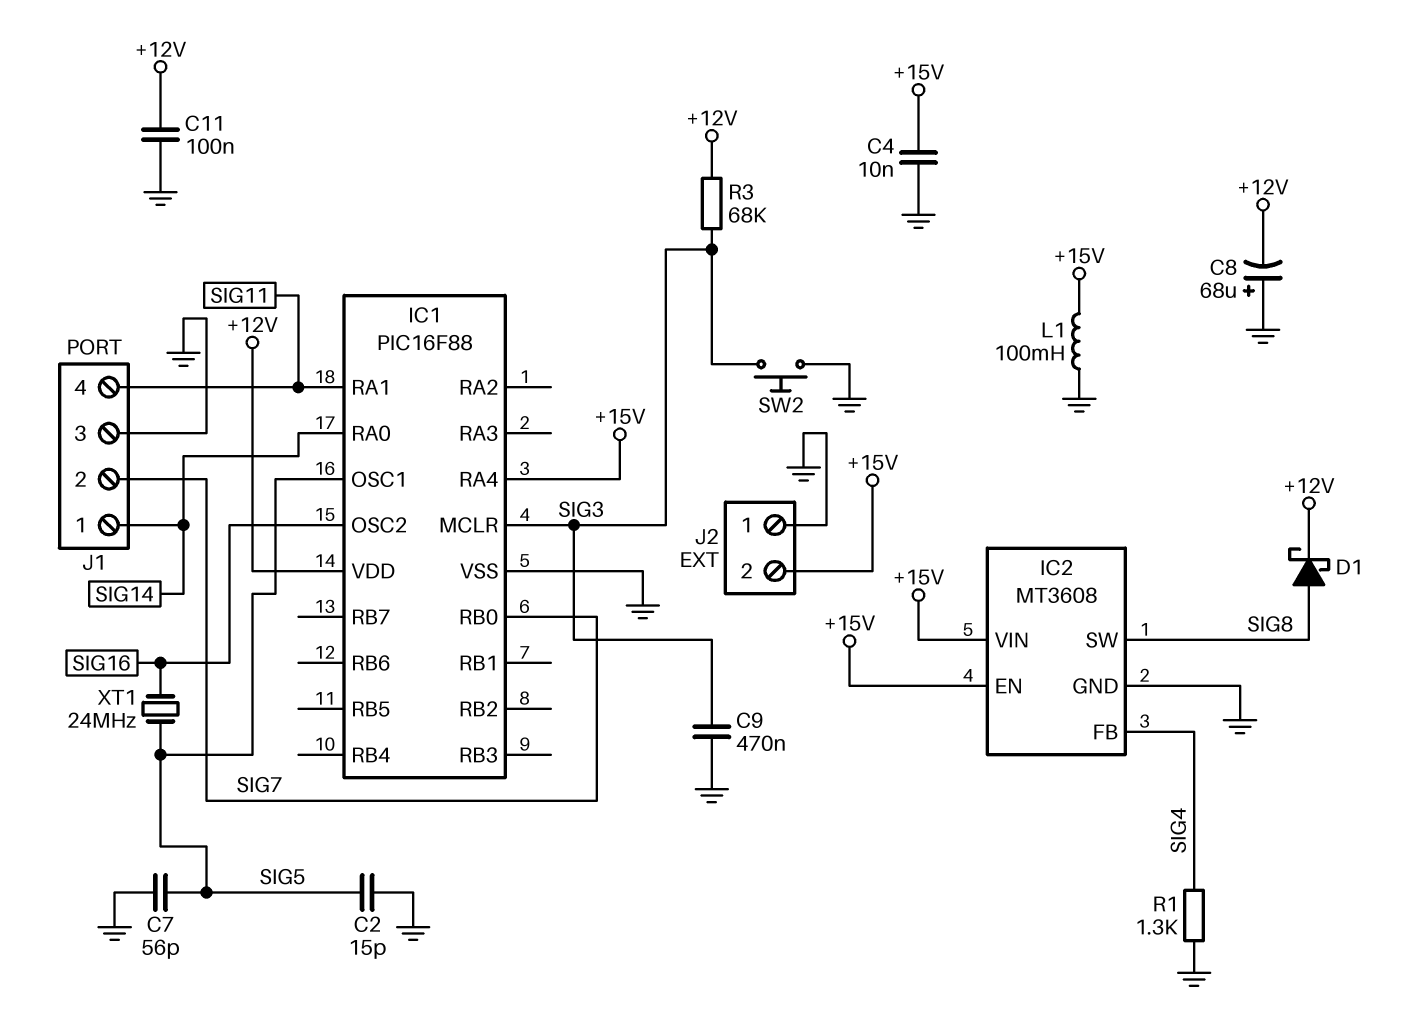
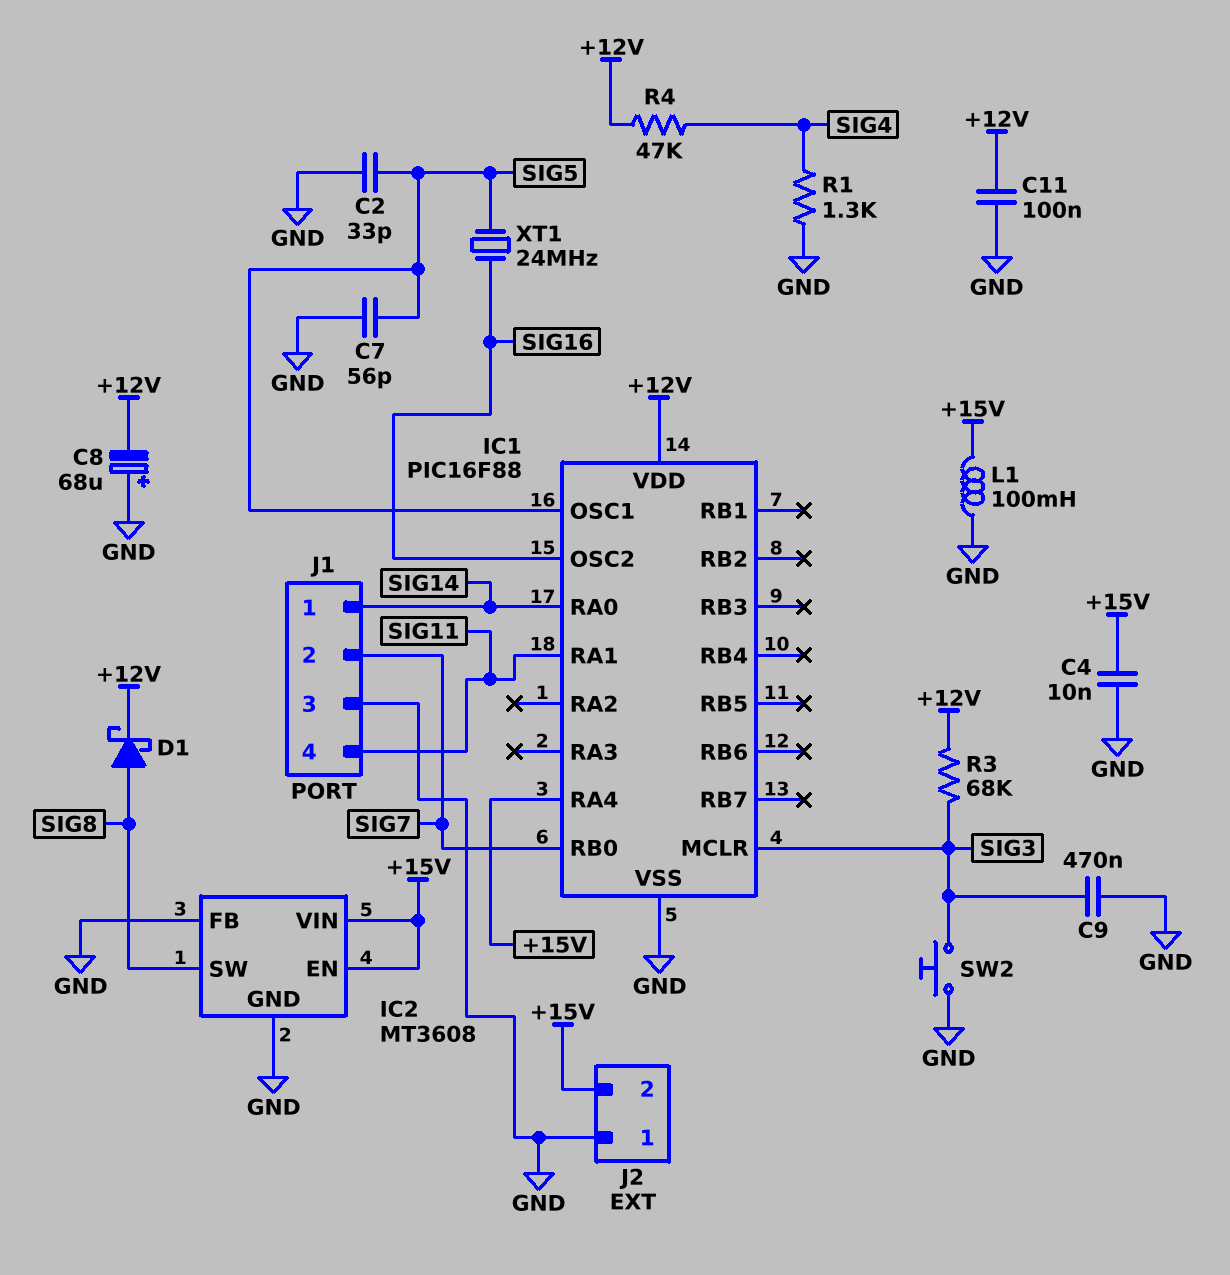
C2: 15pF (GND, SIG5) -> 33pF (GND, SIG5)
IC2 pin FB: SIG4 -> GND
R4: none -> 47k (+12V, SIG4)

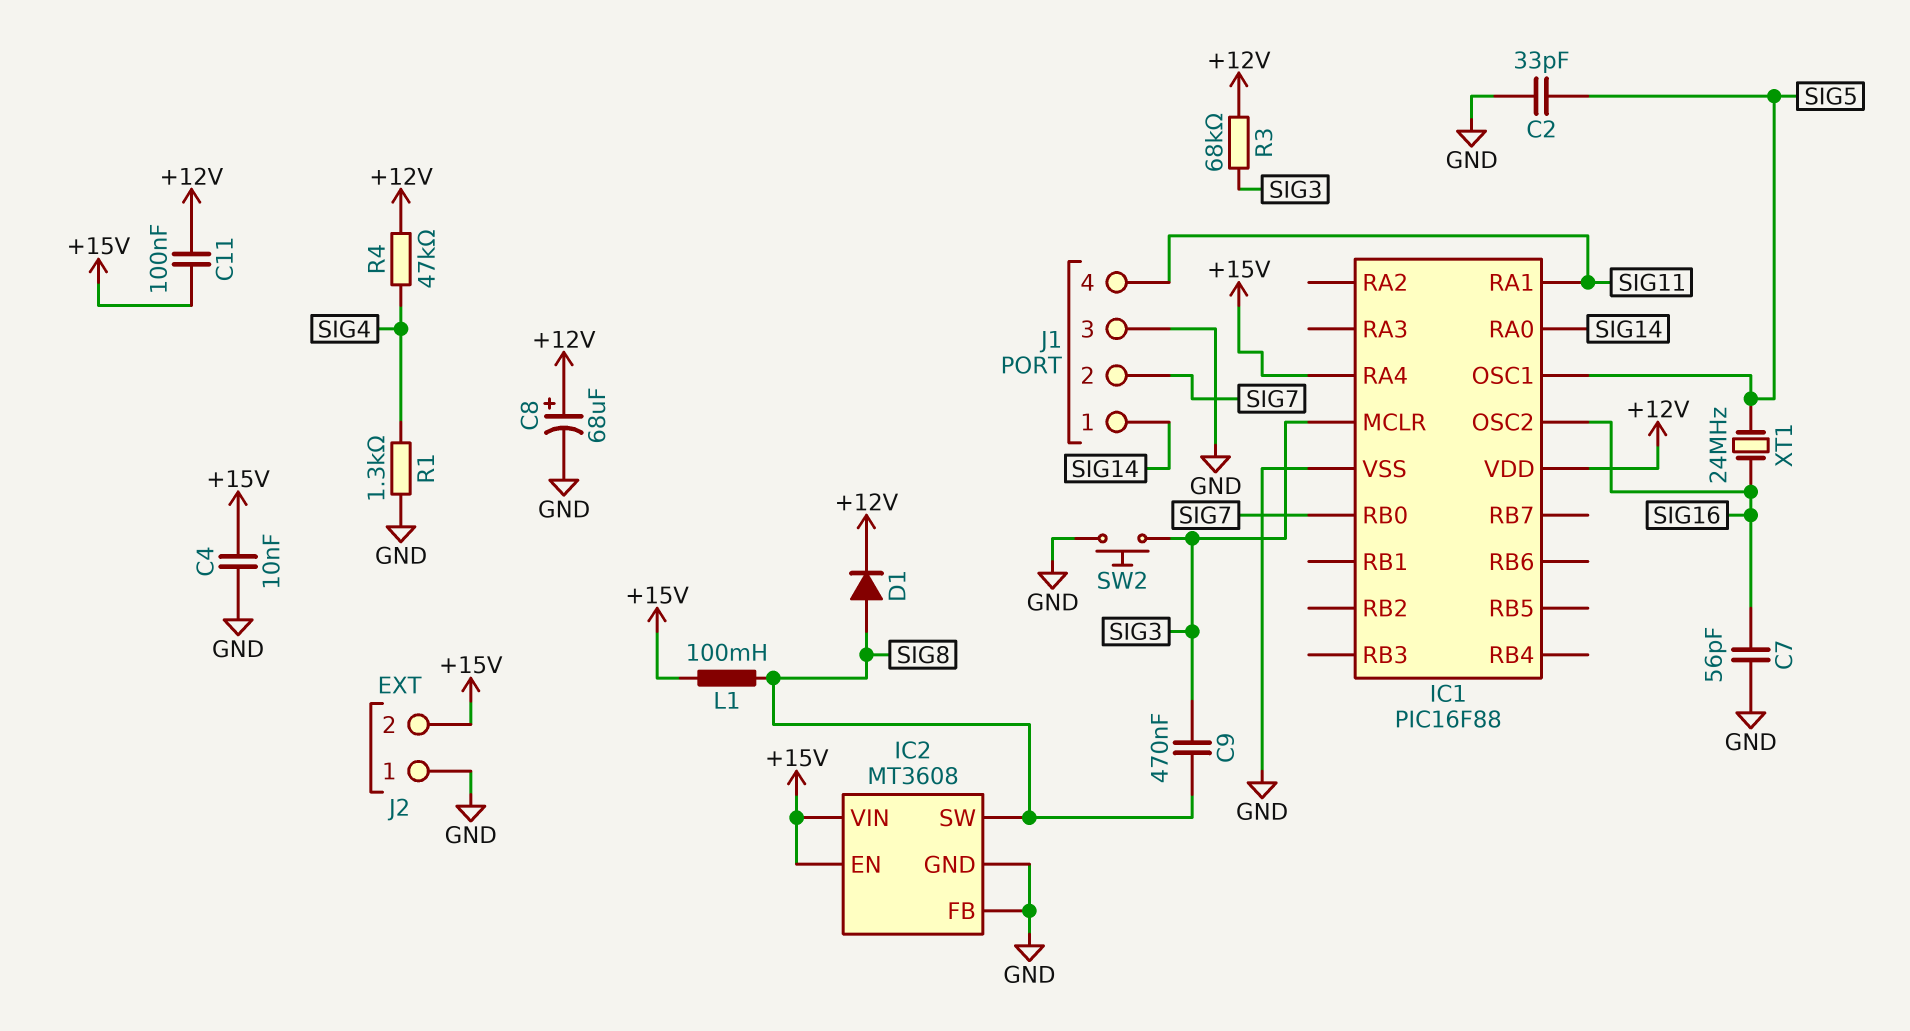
C7: 56pF (GND, SIG5) -> 56pF (GND, SIG16)
C8: 68uF (plus GND, minus +12V) -> 68uF (plus +12V, minus GND)
C9: 470nF (GND, SIG3) -> 470nF (SIG3, SIG8)
C11: 100nF (+12V, GND) -> 100nF (+12V, +15V)
D1: schottky (A SIG8, K +12V) -> diode (A SIG8, K +12V)
L1: 100mH (+15V, GND) -> 100mH (+15V, SIG8)

